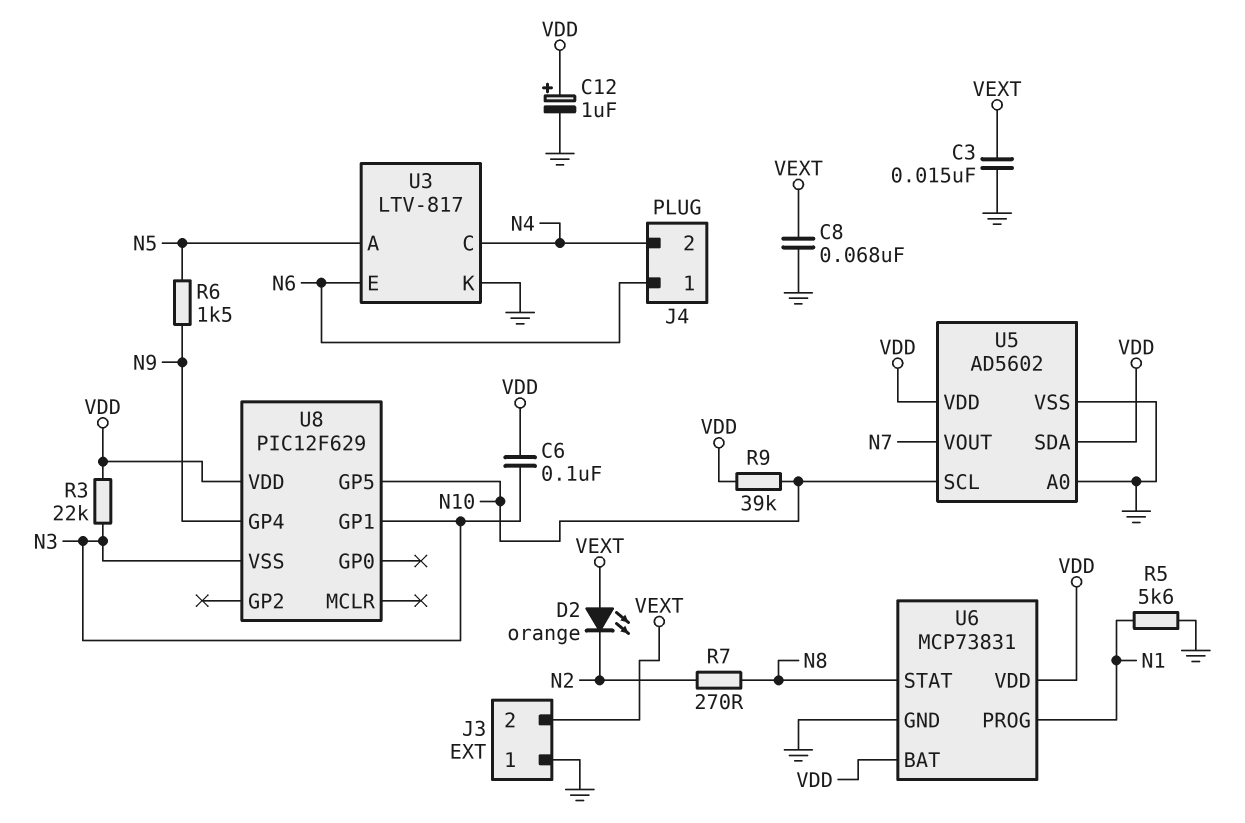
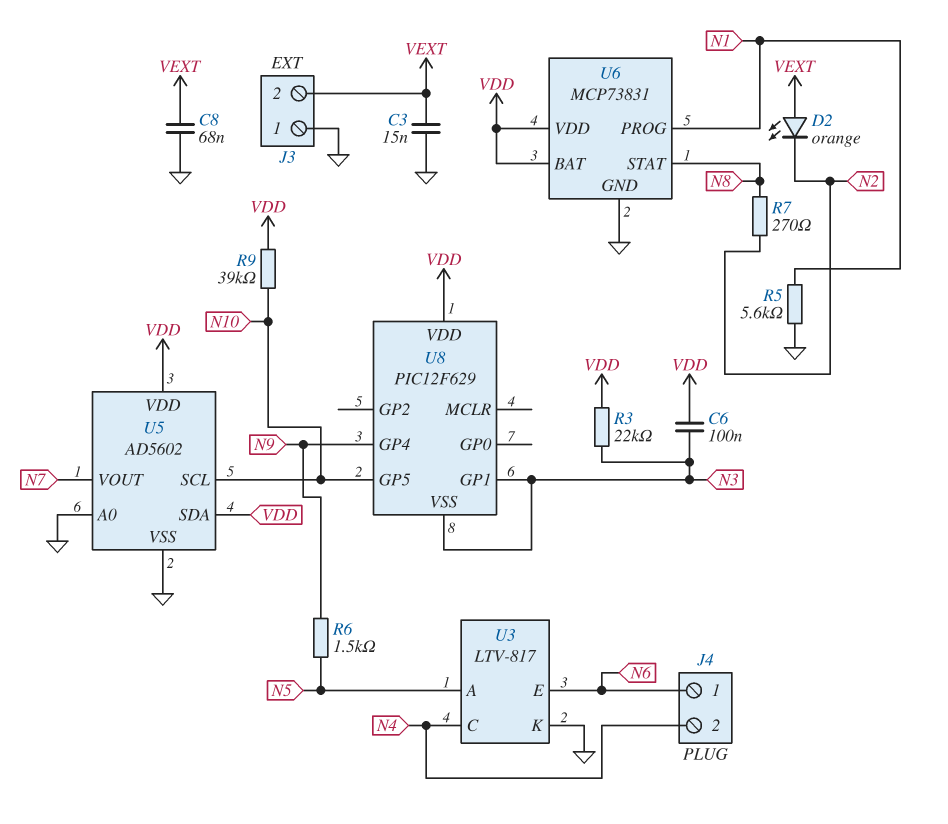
C12: 1uF (plus VDD, minus GND) -> none

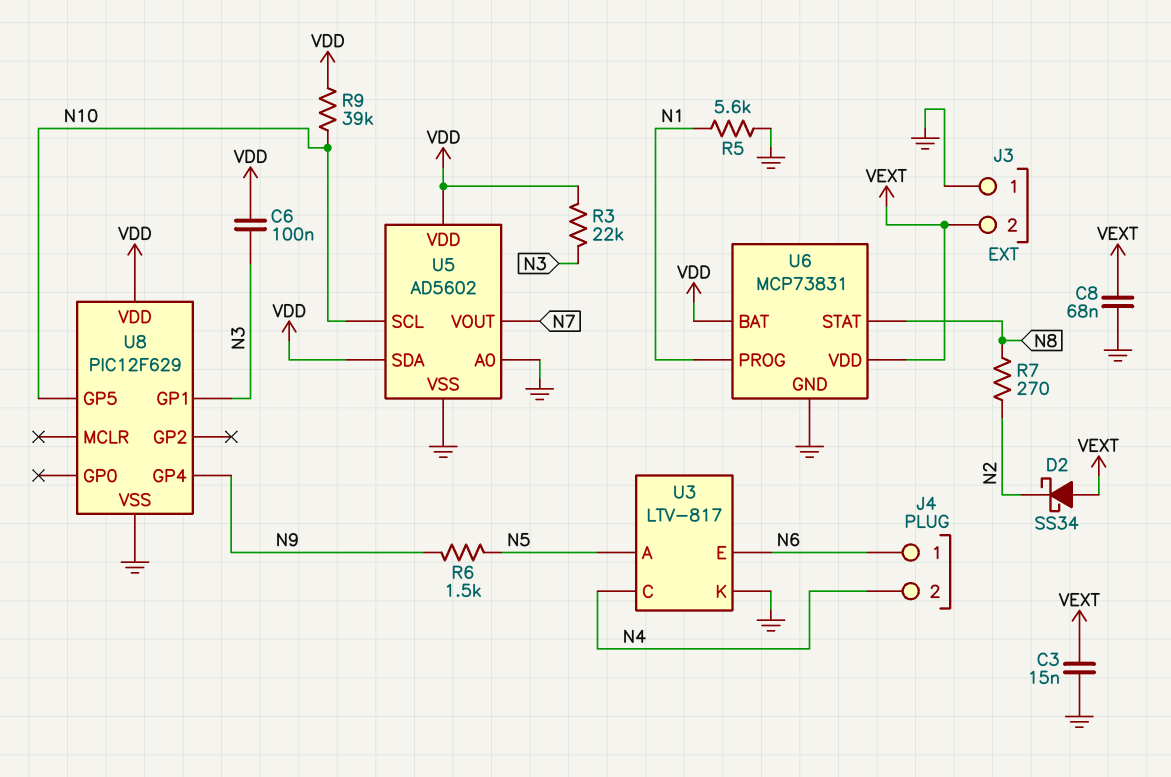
D2: LED orange (A VEXT, K N2) -> schottky SS34 (A VEXT, K N2)
U6 pin VDD: VDD -> VEXT
U8 pin VSS: N3 -> GND

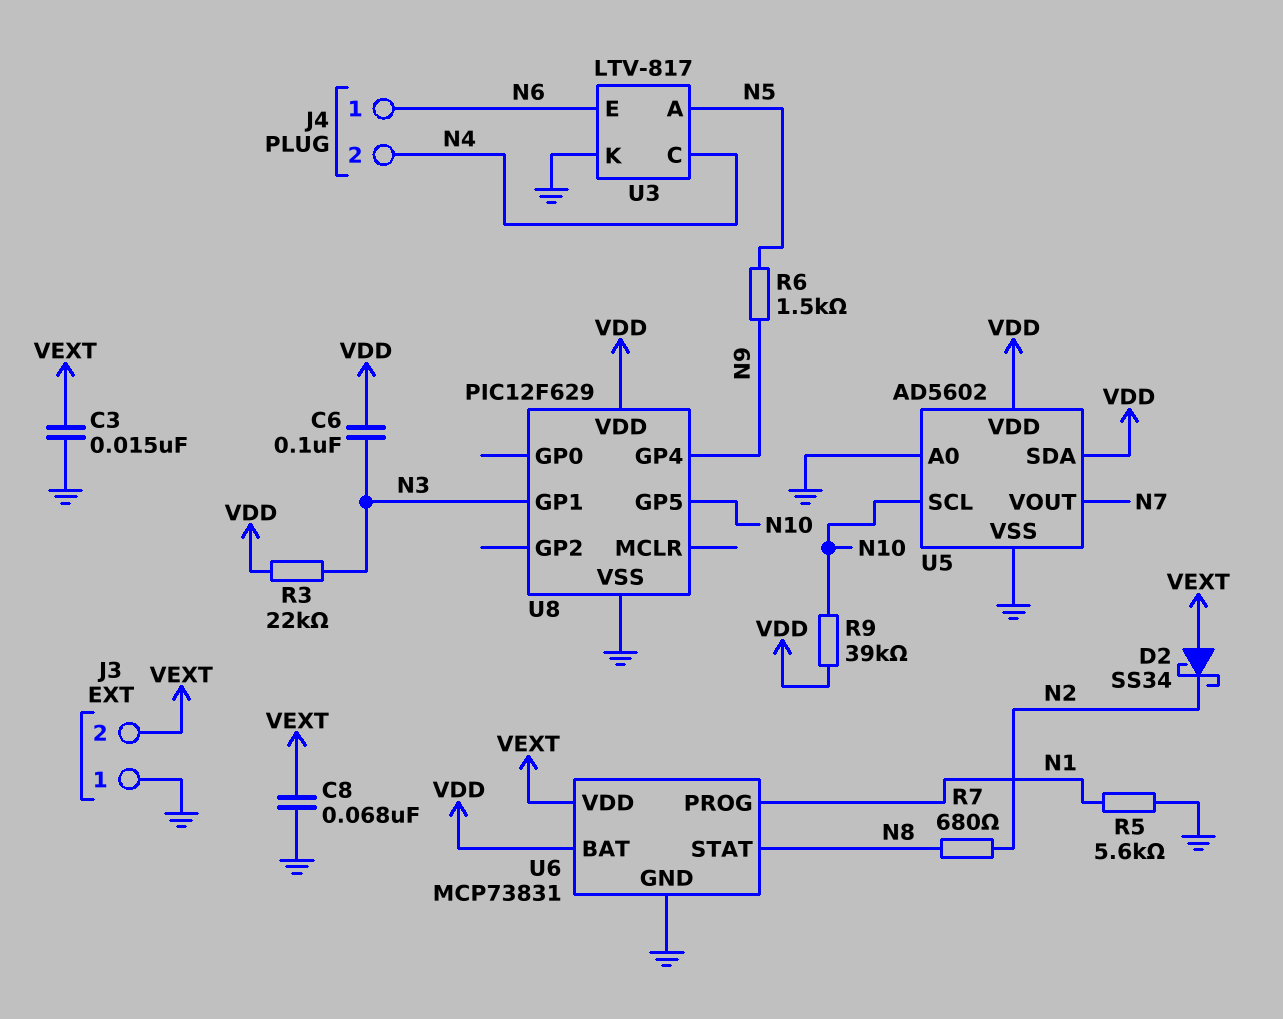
R7: 270 (N2, N8) -> 680 (N2, N8)

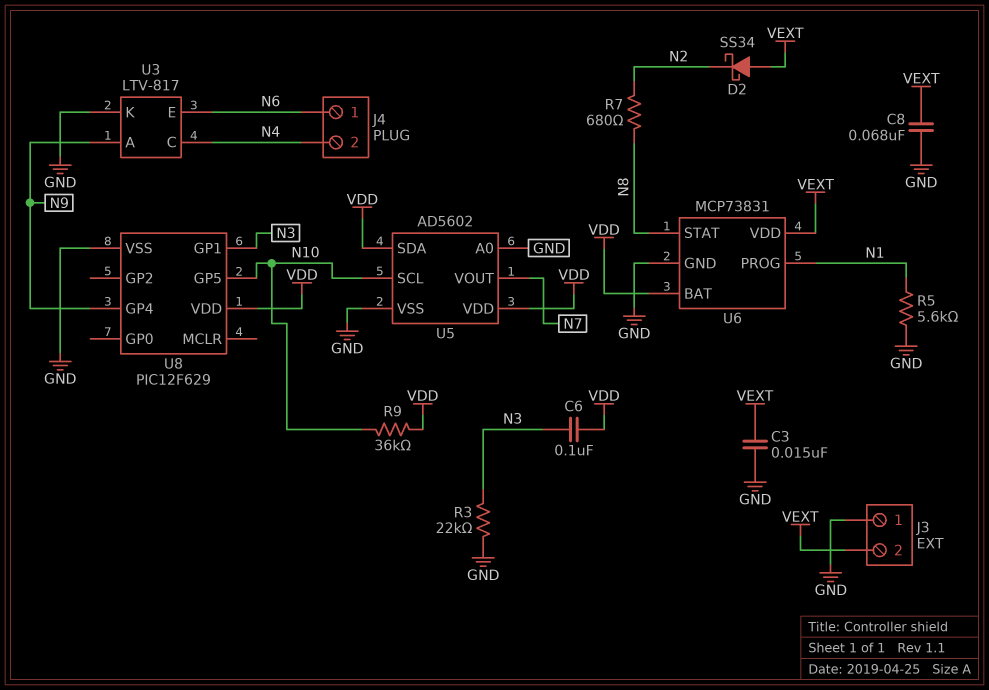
R3: 22k (N3, VDD) -> 22k (GND, N3)
R6: 1.5k (N5, N9) -> none
R9: 39k (N10, VDD) -> 36k (N10, VDD)
U3 pin A: N5 -> N9

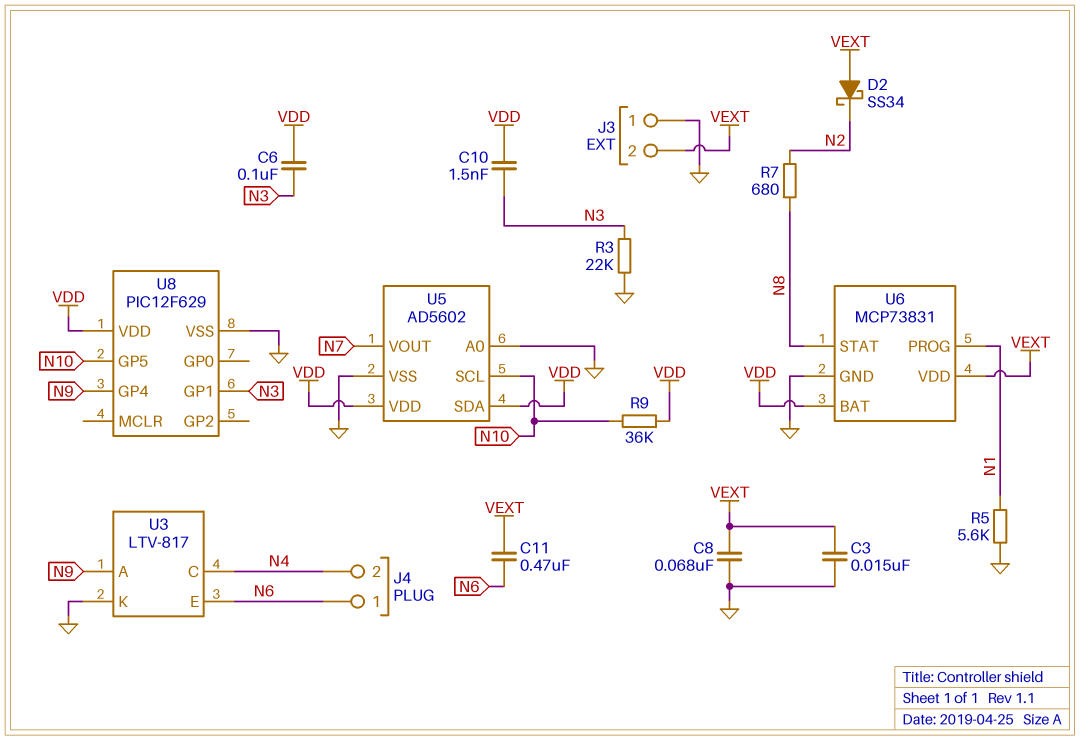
C10: none -> 1.5nF (N3, VDD)
C11: none -> 470nF (N6, VEXT)

